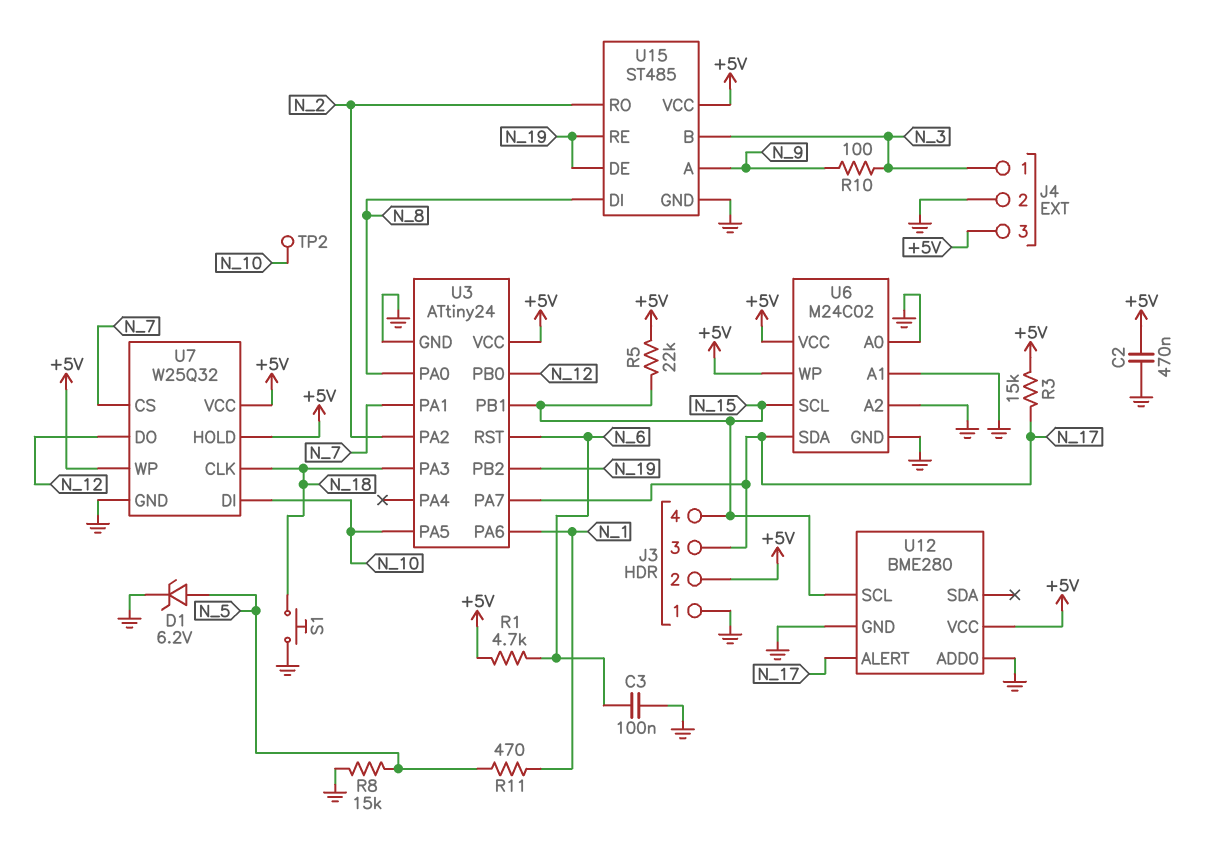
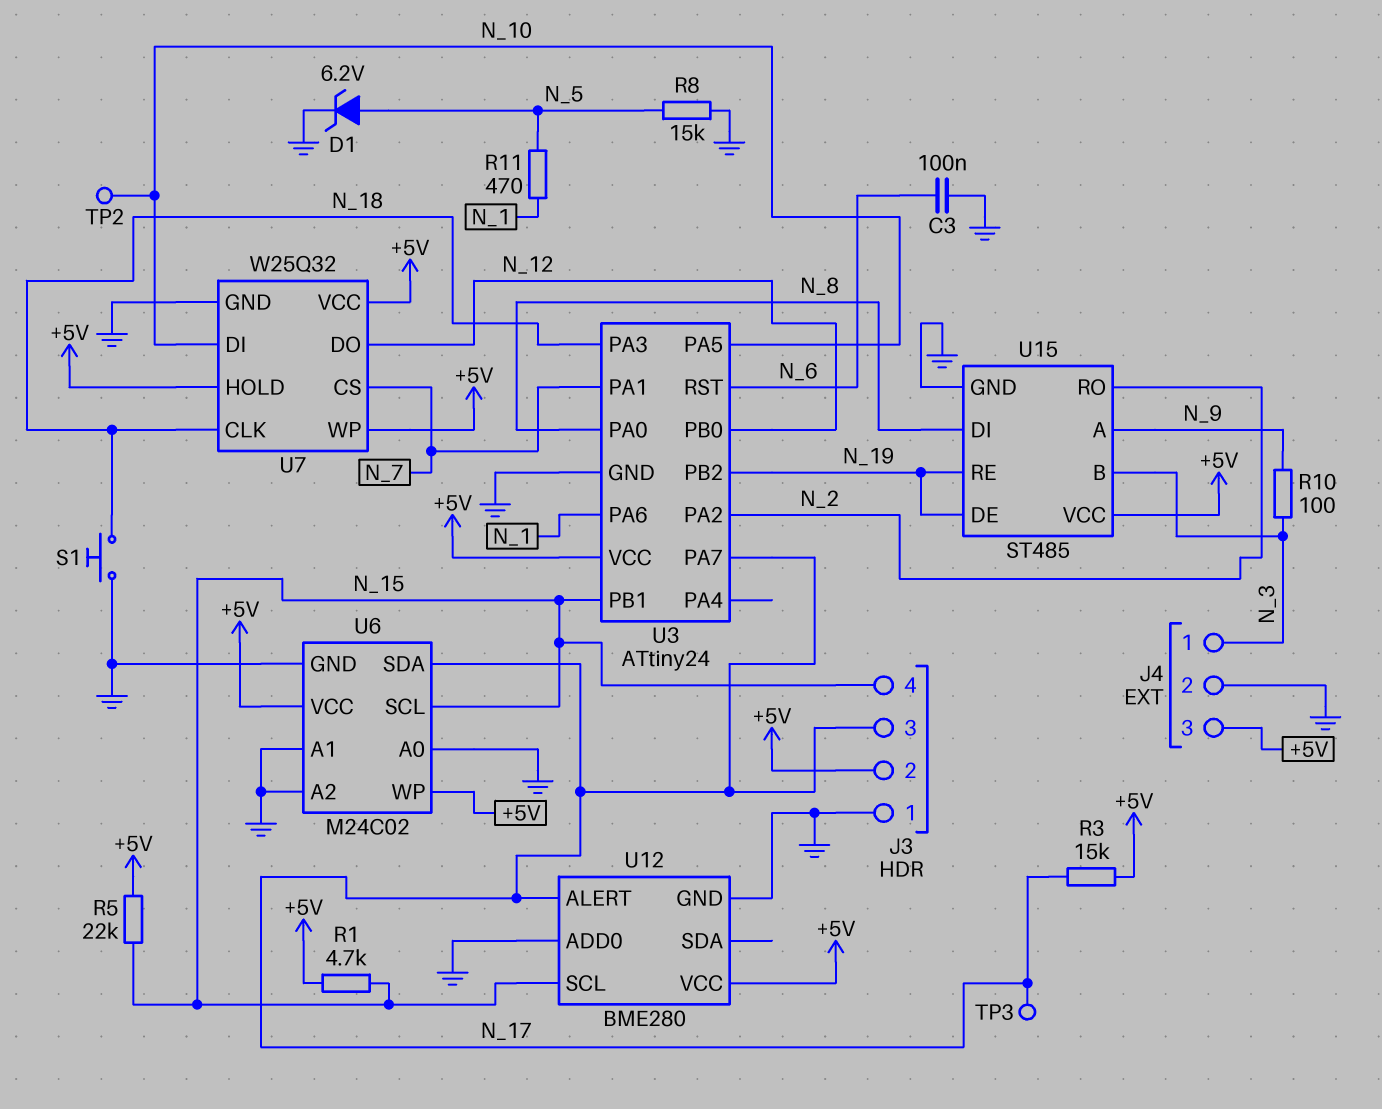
C2: 470nF (+5V, GND) -> none
R1: 4.7k (+5V, N_6) -> 4.7k (+5V, N_15)
TP3: none -> test point (N_17)

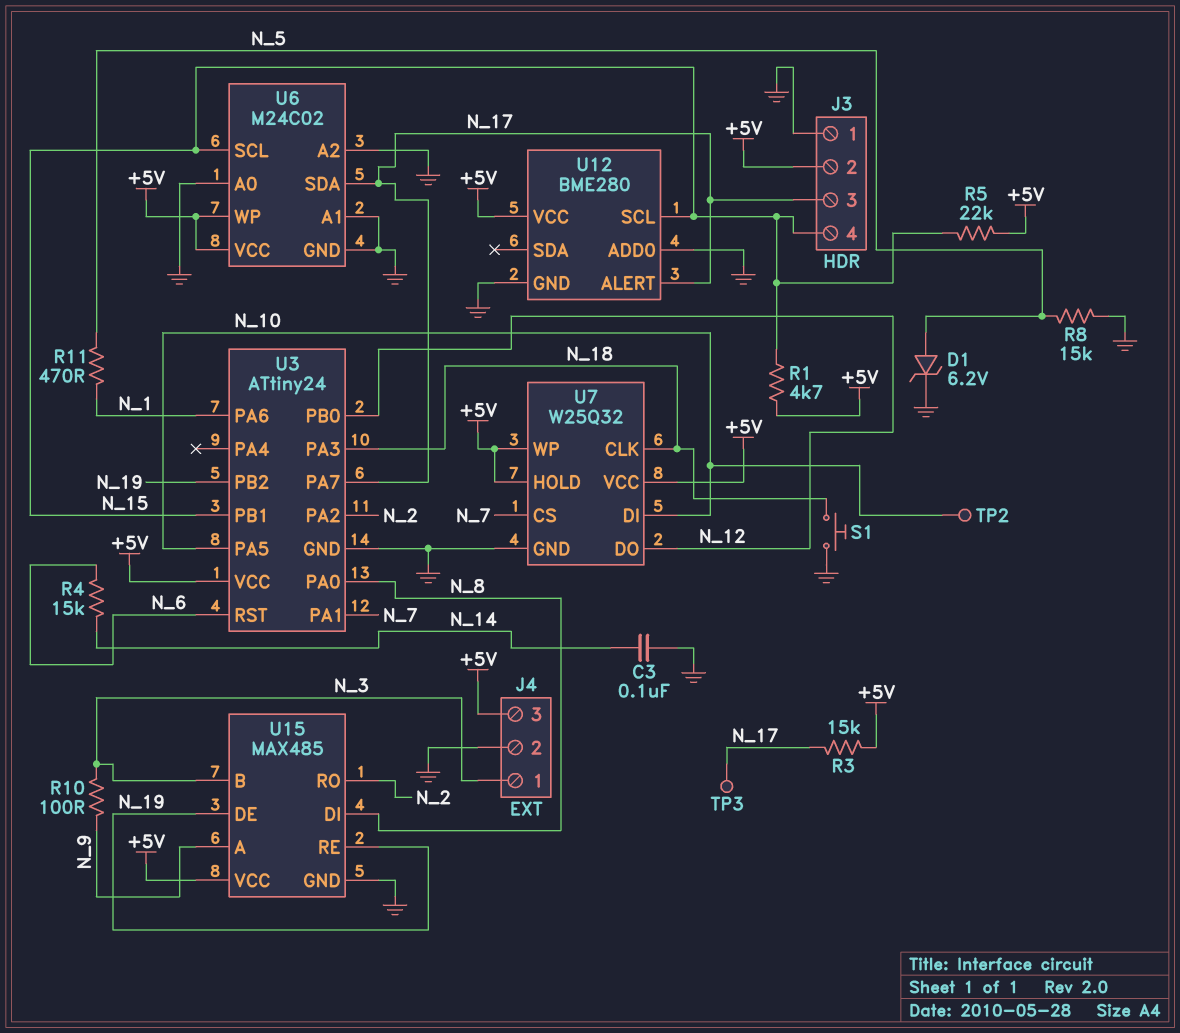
C3: 100nF (GND, N_6) -> 100nF (GND, N_14)
R4: none -> 15k (N_6, N_14)
U15: ST485 -> MAX485

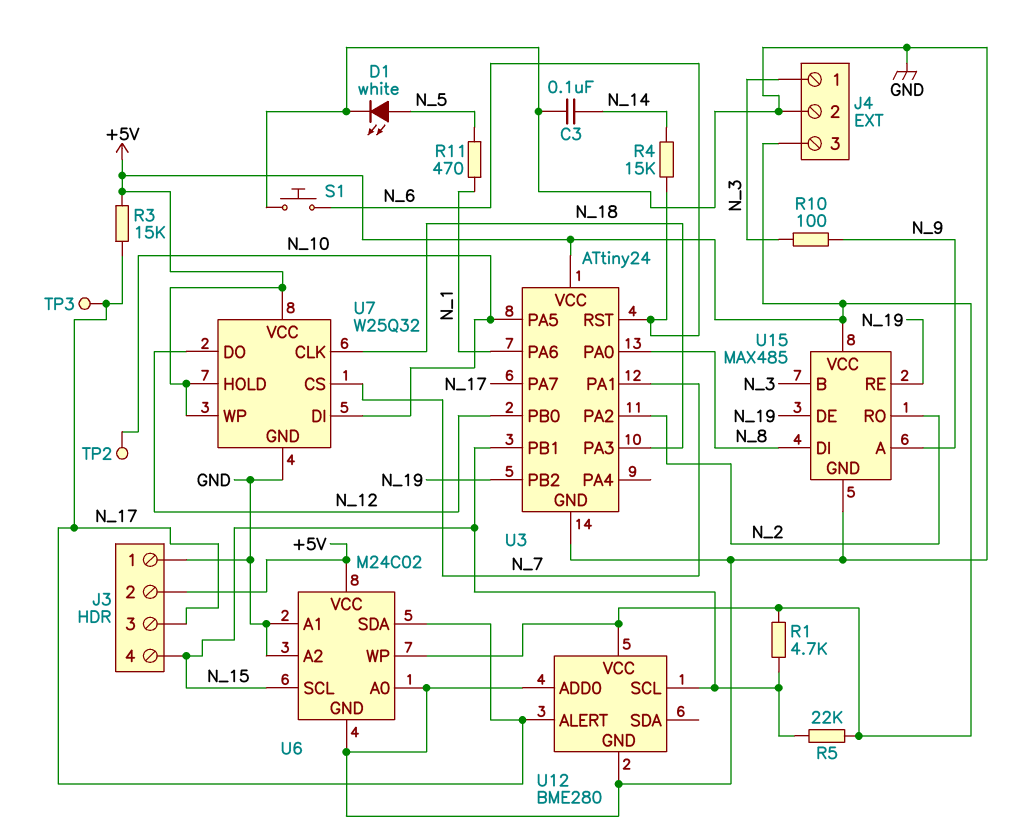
D1: zener 6.2V (A N_5, K GND) -> LED white (A N_5, K GND)
R8: 15k (GND, N_5) -> none
S1: button (GND, N_18) -> button (GND, N_6)

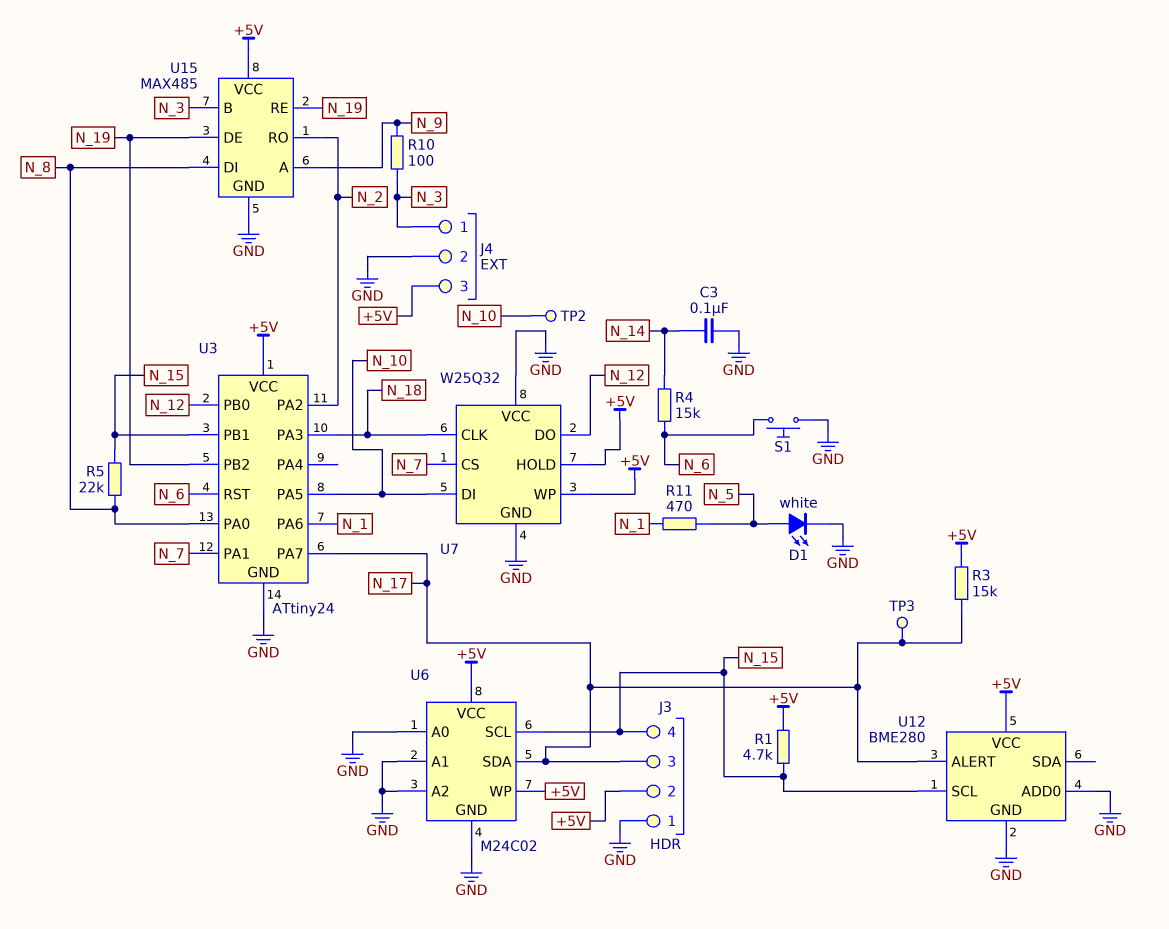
R5: 22k (+5V, N_15) -> 22k (N_8, N_15)
U7 pin VCC: +5V -> GND

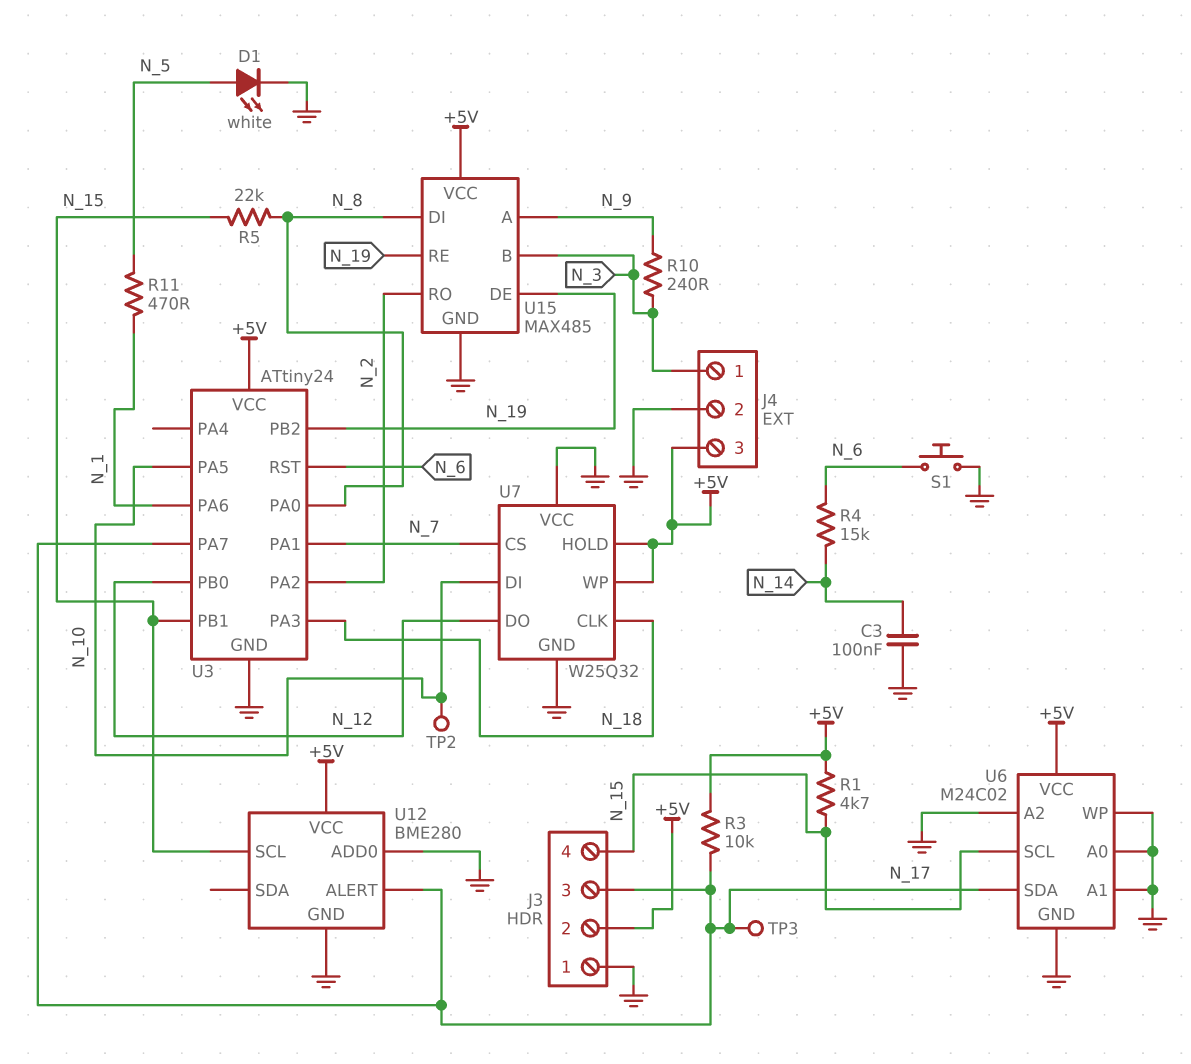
R3: 15k (+5V, N_17) -> 10k (+5V, N_17)
R10: 100 (N_3, N_9) -> 240 (N_3, N_9)
U6 pin WP: +5V -> GND

